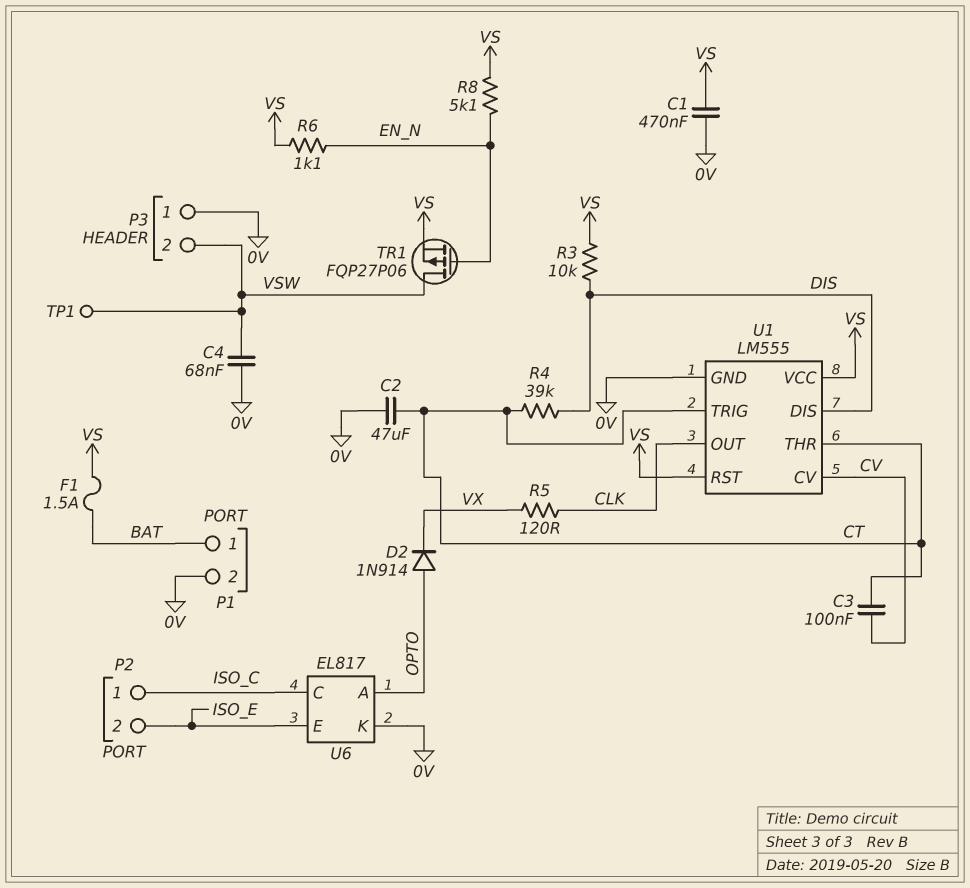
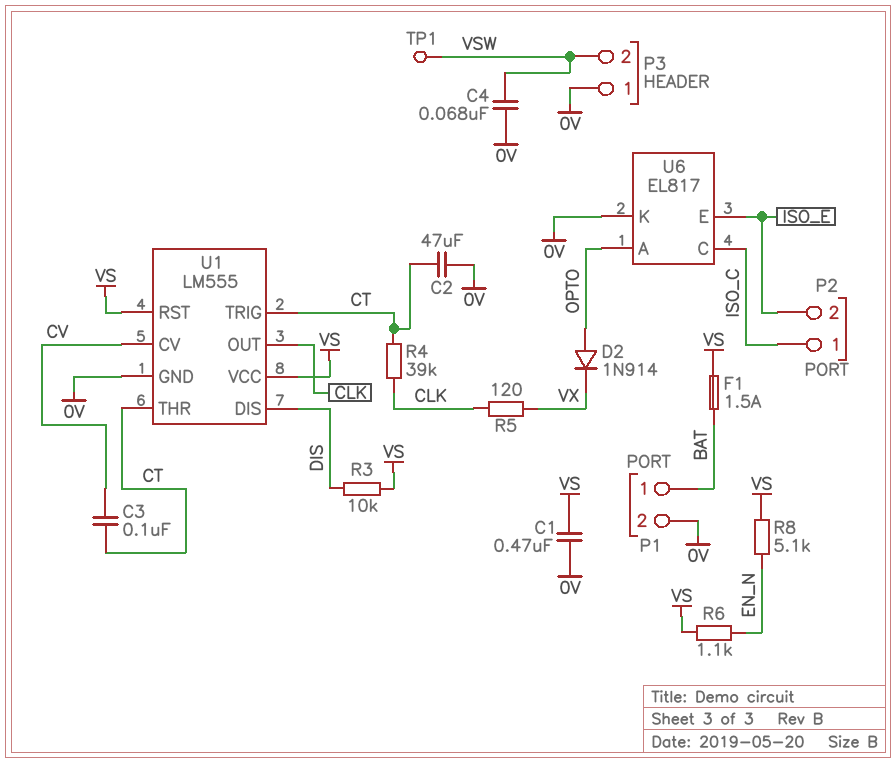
R4: 39k (CT, DIS) -> 39k (CLK, CT)
TR1: PMOS FQP27P06 (G EN_N, D VSW, S VS) -> none

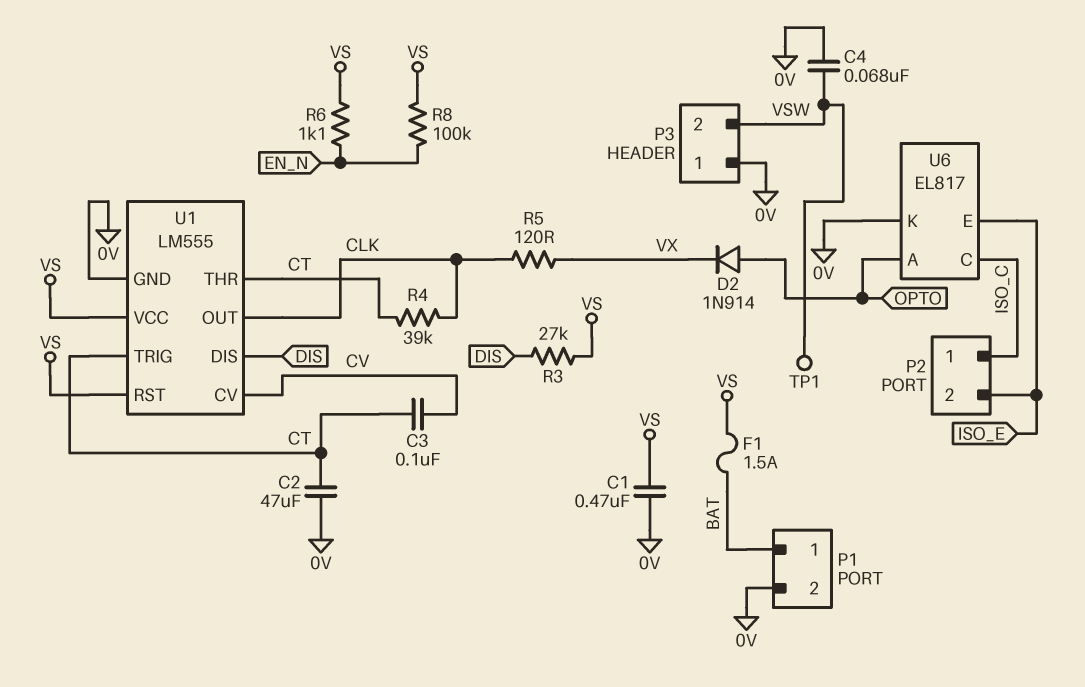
R3: 10k (DIS, VS) -> 27k (DIS, VS)
R8: 5.1k (EN_N, VS) -> 100k (EN_N, VS)

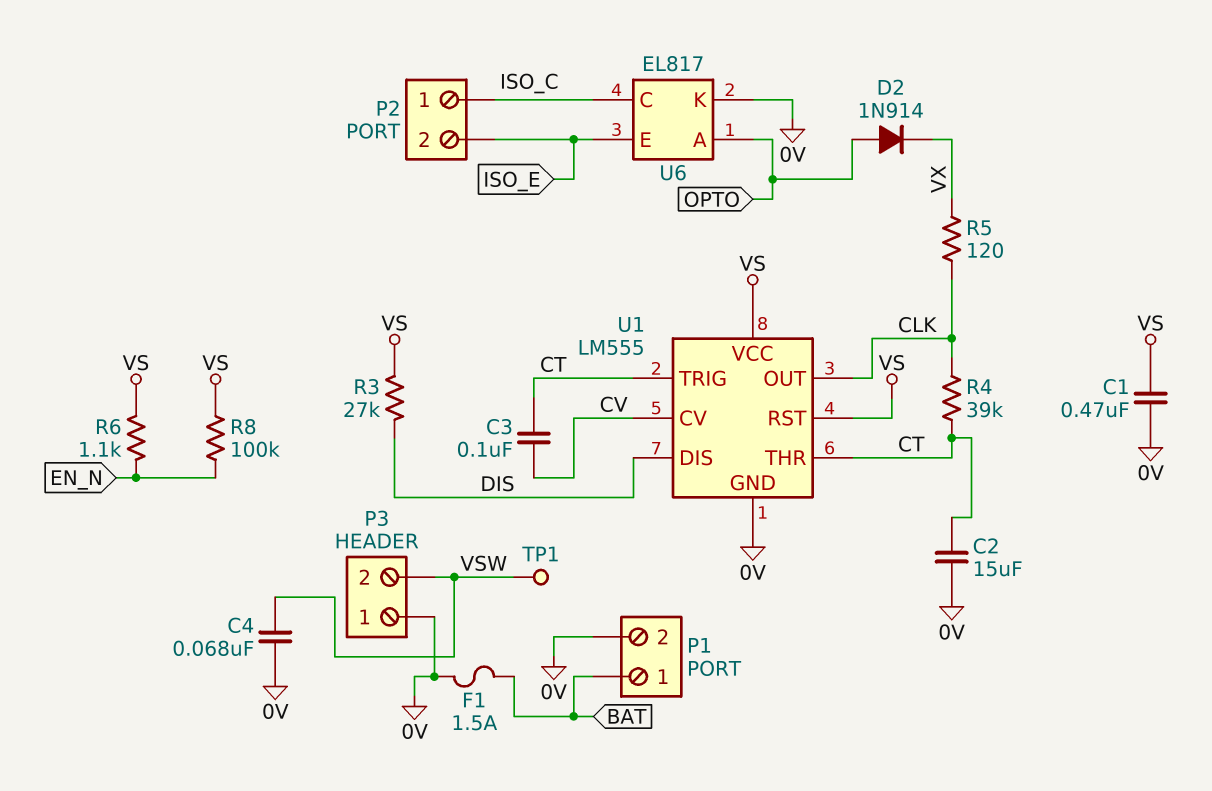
C2: 47uF (0V, CT) -> 15uF (0V, CT)
F1: 1.5A (BAT, VS) -> 1.5A (0V, BAT)

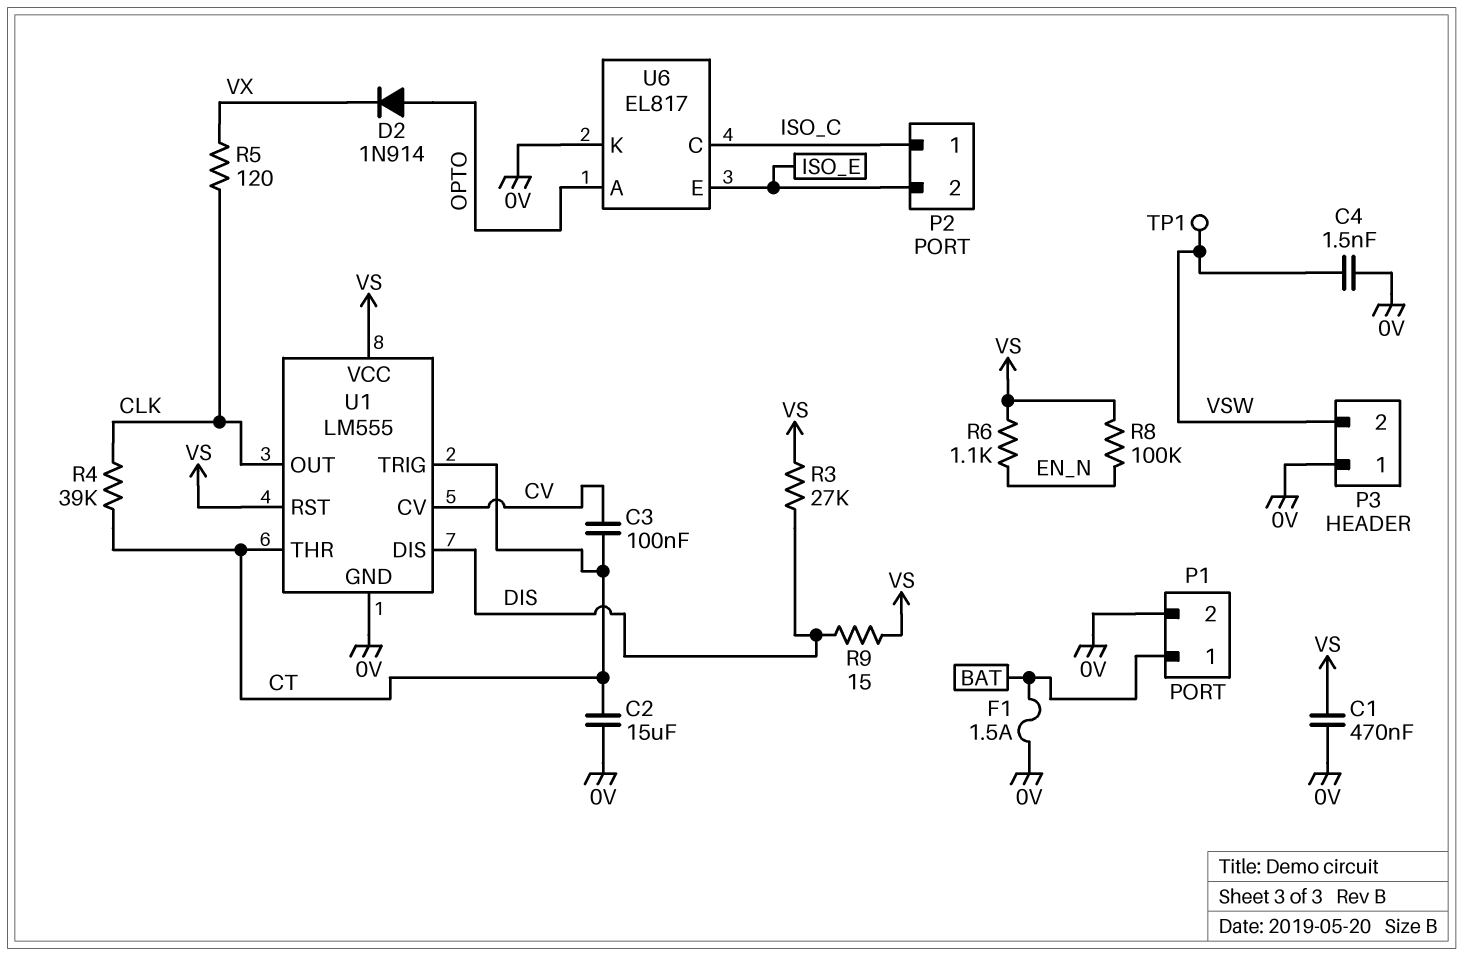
C4: 68nF (0V, VSW) -> 1.5nF (0V, VSW)
R9: none -> 15 (DIS, VS)

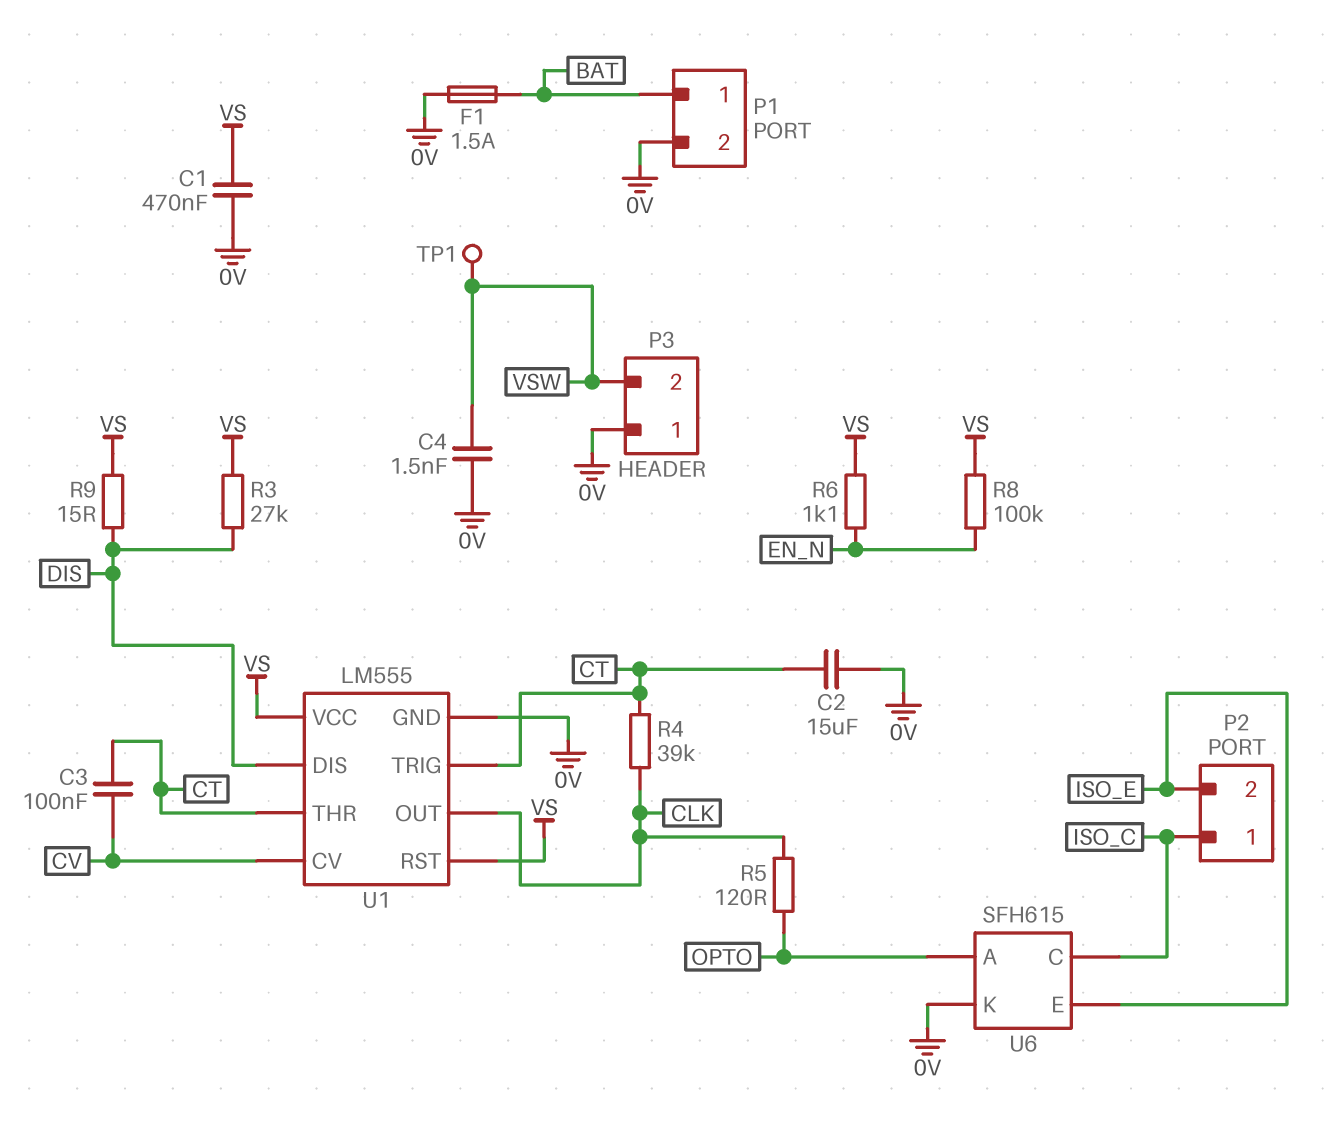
D2: diode 1N914 (A OPTO, K VX) -> none
R5: 120 (CLK, VX) -> 120 (CLK, OPTO)
U6: EL817 -> SFH615

